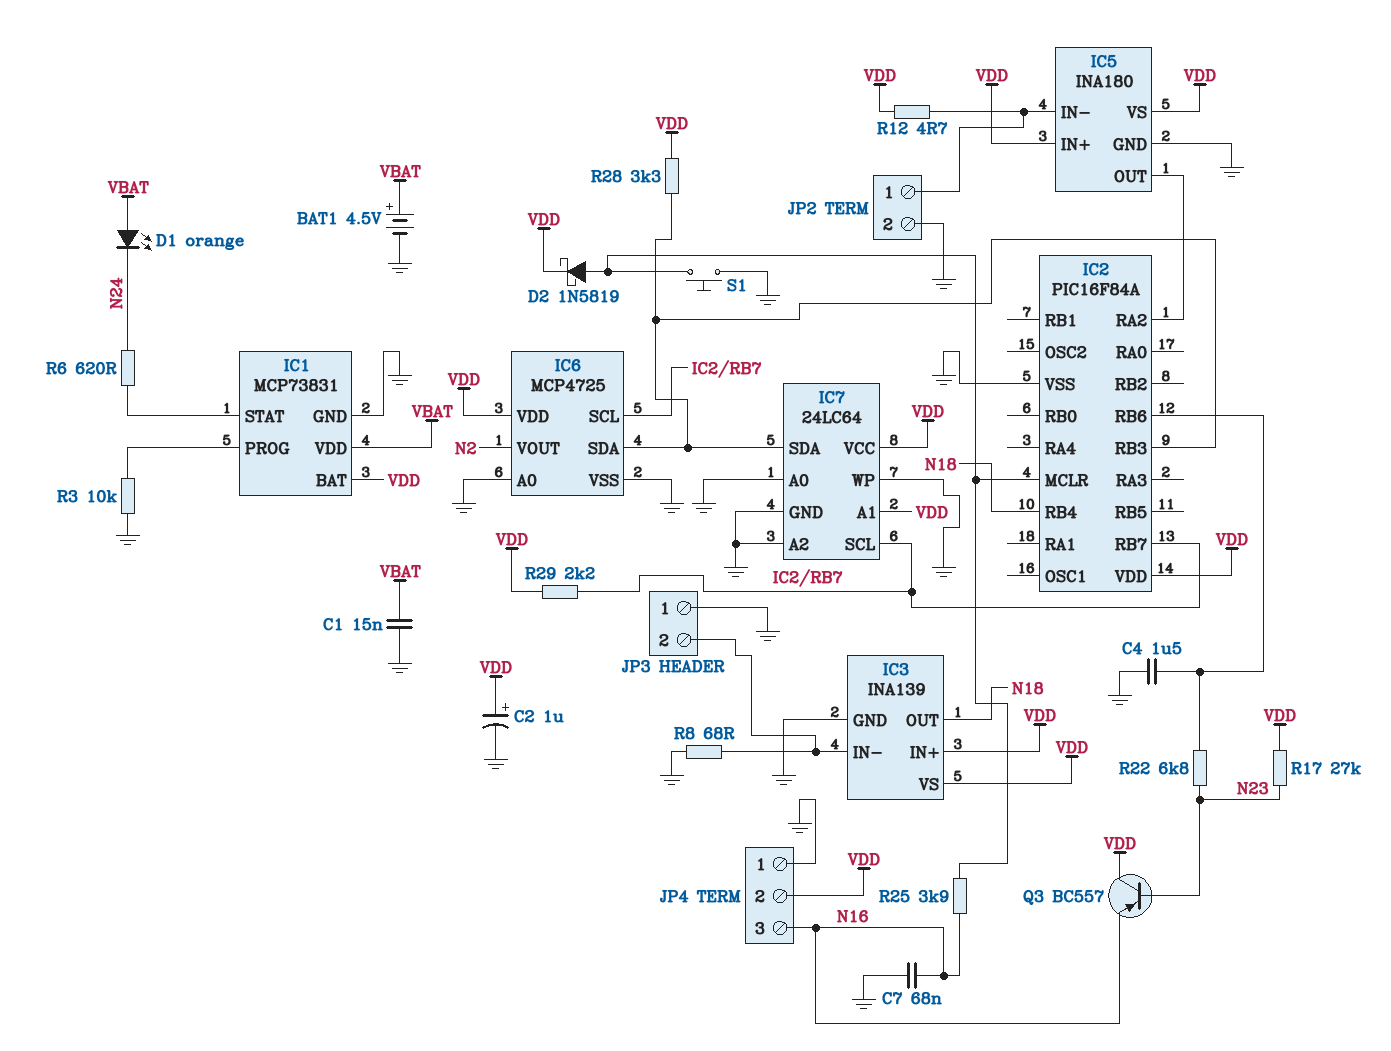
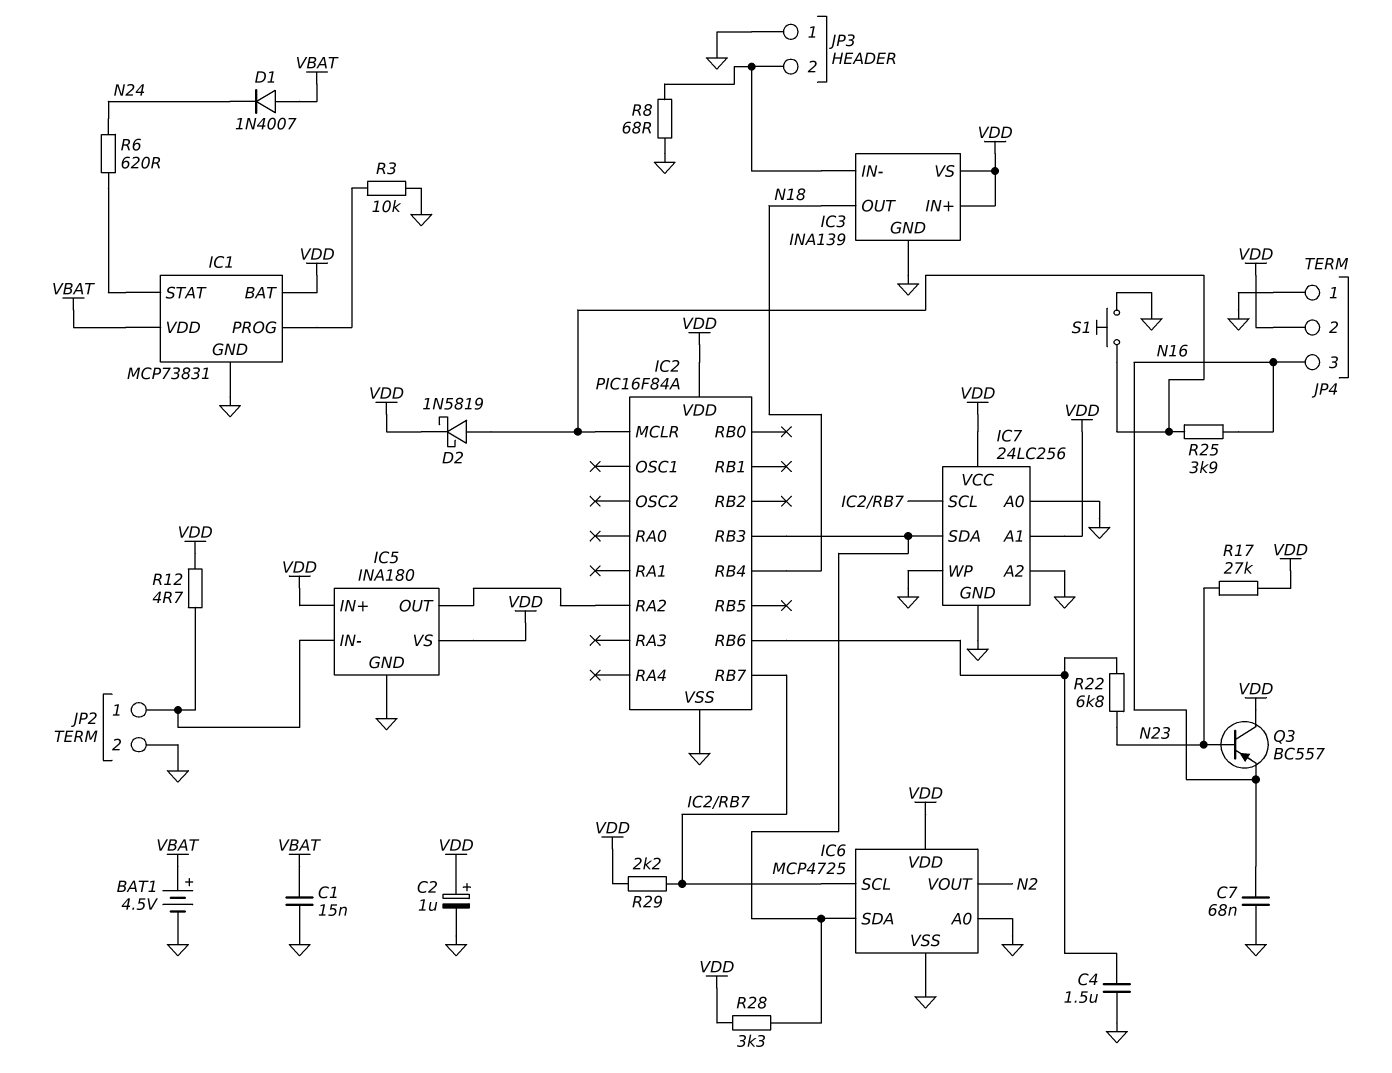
D1: LED orange (A VBAT, K N24) -> diode 1N4007 (A VBAT, K N24)
IC7: 24LC64 -> 24LC256

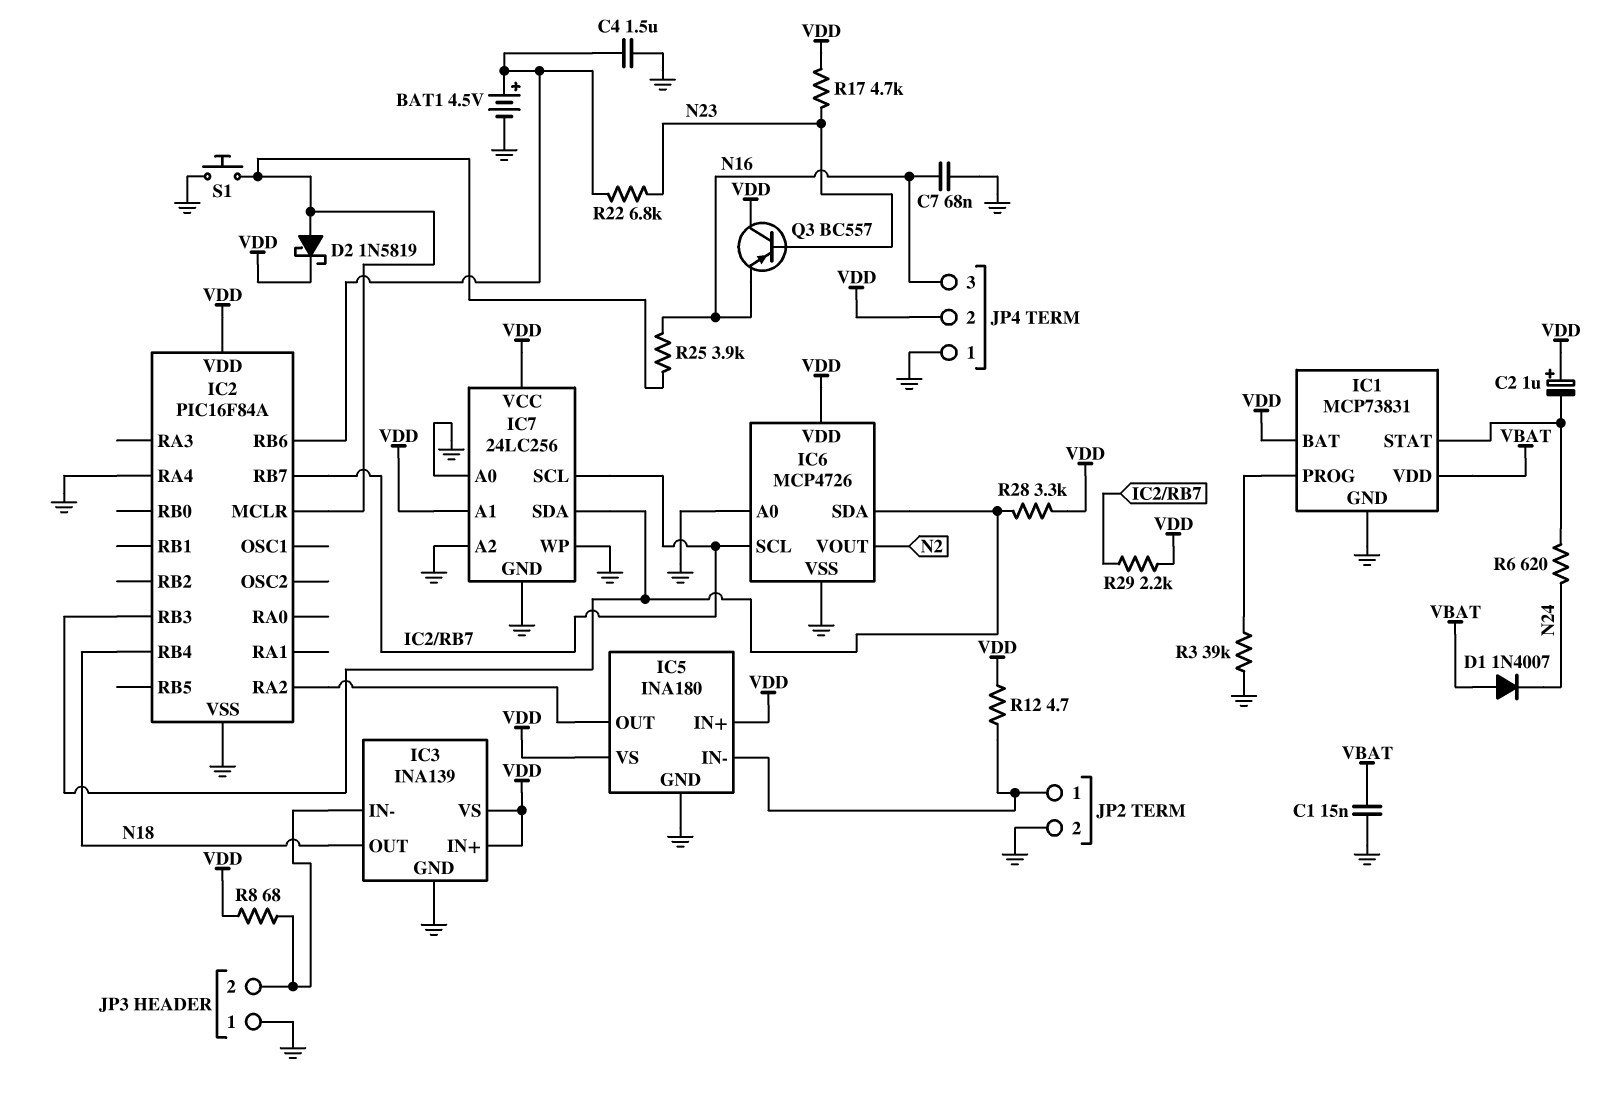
BAT1: 4.5V (plus VBAT, minus GND) -> 4.5V (plus IC2/RB6, minus GND)
C2: 1uF (plus VDD, minus GND) -> 1uF (plus VDD, minus IC1/STAT)
IC2 pin RA4: none -> GND
IC6: MCP4725 -> MCP4726
R3: 10k (GND, IC1/PROG) -> 39k (GND, IC1/PROG)
R8: 68 (GND, IC3/IN-) -> 68 (IC3/IN-, VDD)
R17: 27k (N23, VDD) -> 4.7k (N23, VDD)

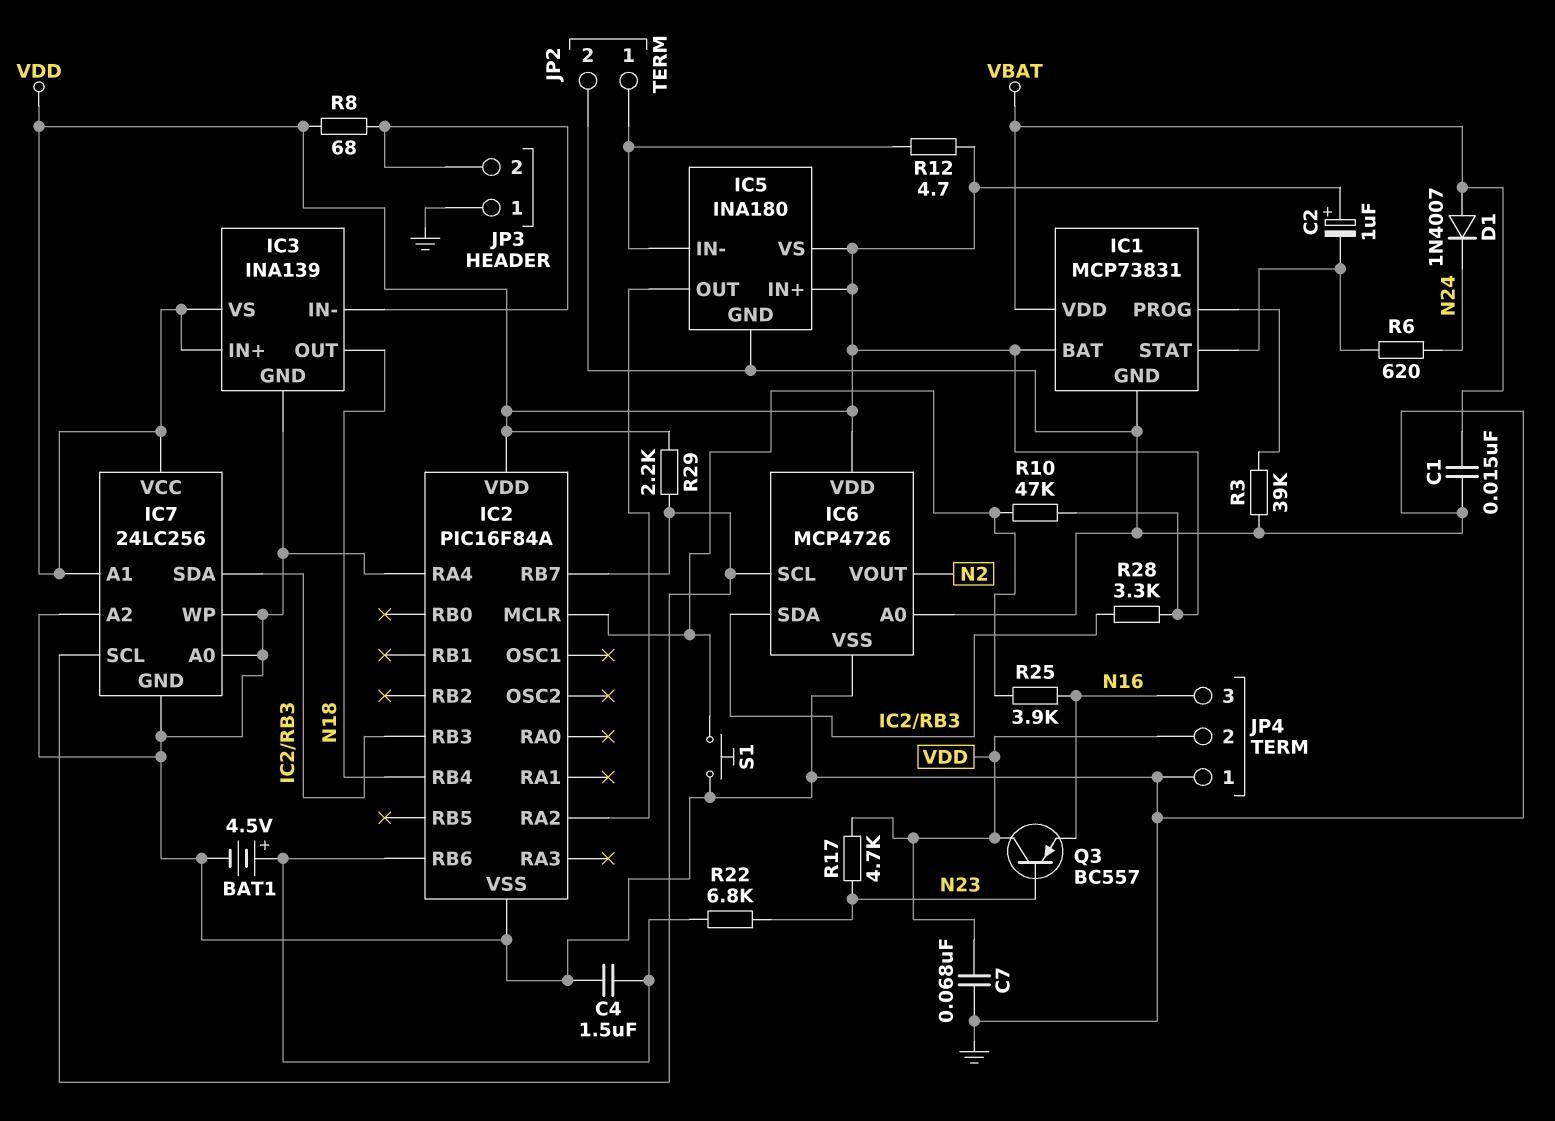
C7: 68nF (GND, N16) -> 68nF (GND, VDD)
D2: schottky 1N5819 (A IC2/MCLR, K VDD) -> none
R10: none -> 47k (IC2/MCLR, VDD)

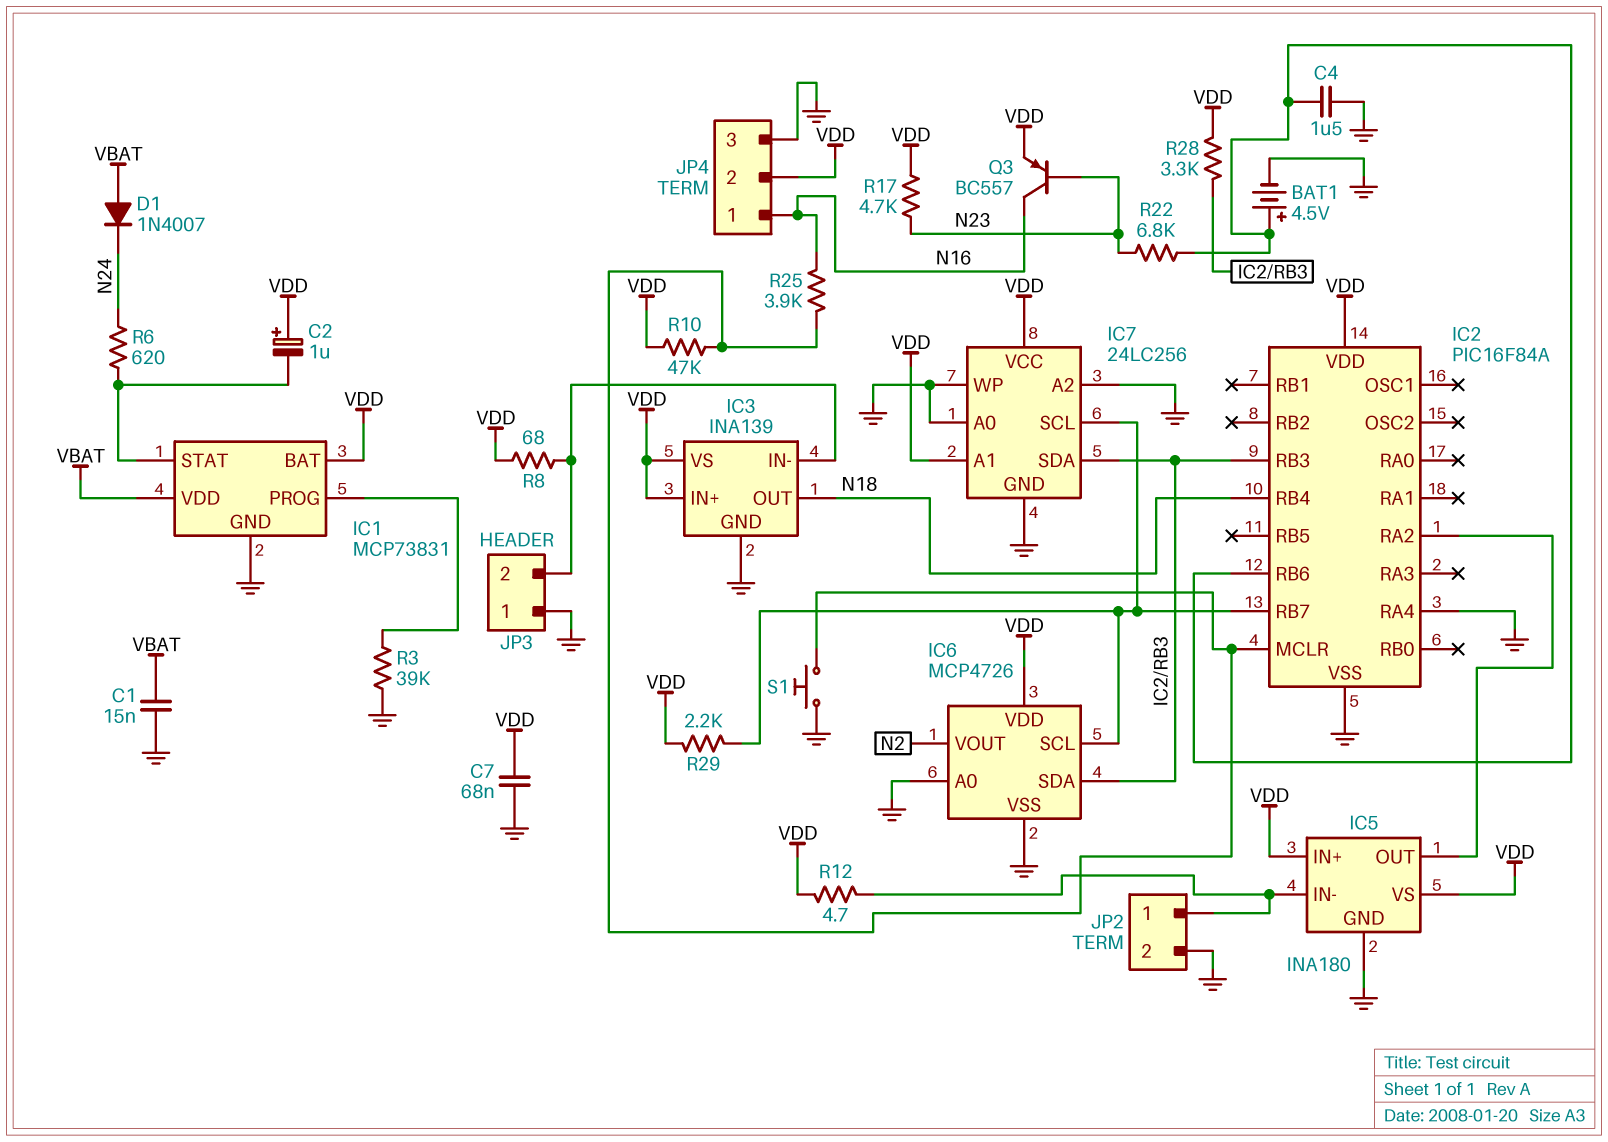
JP4 pin 1: GND -> N16
JP4 pin 3: N16 -> GND
Q3: PNP BC557 (B N23, C VDD, E N16) -> PNP BC557 (B N23, C N16, E VDD)

